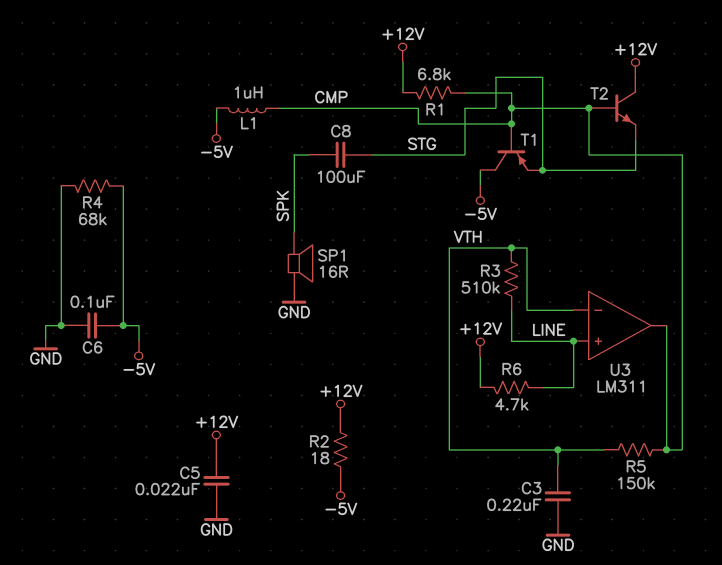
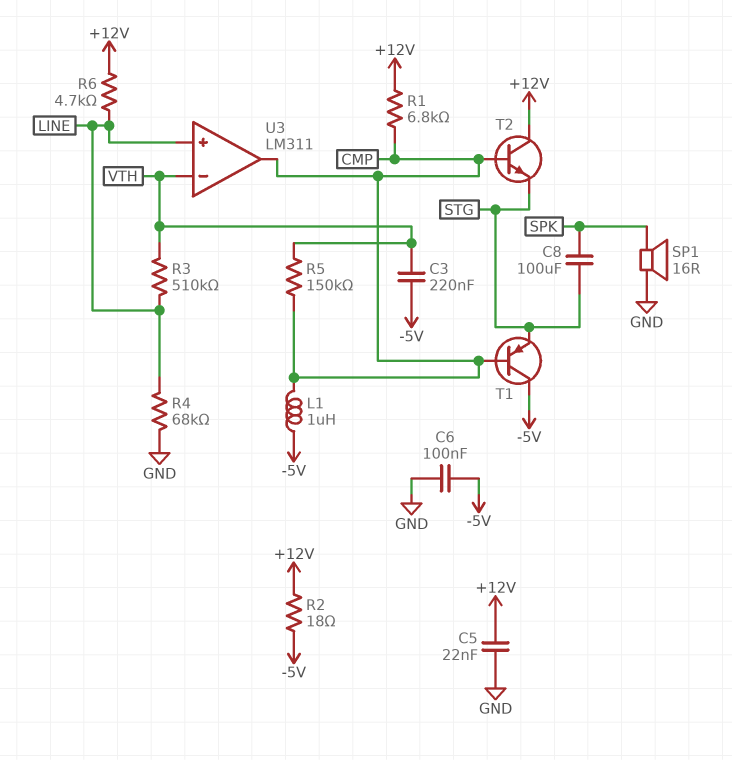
C3: 220nF (GND, VTH) -> 220nF (-5V, VTH)
R4: 68k (-5V, GND) -> 68k (GND, LINE)

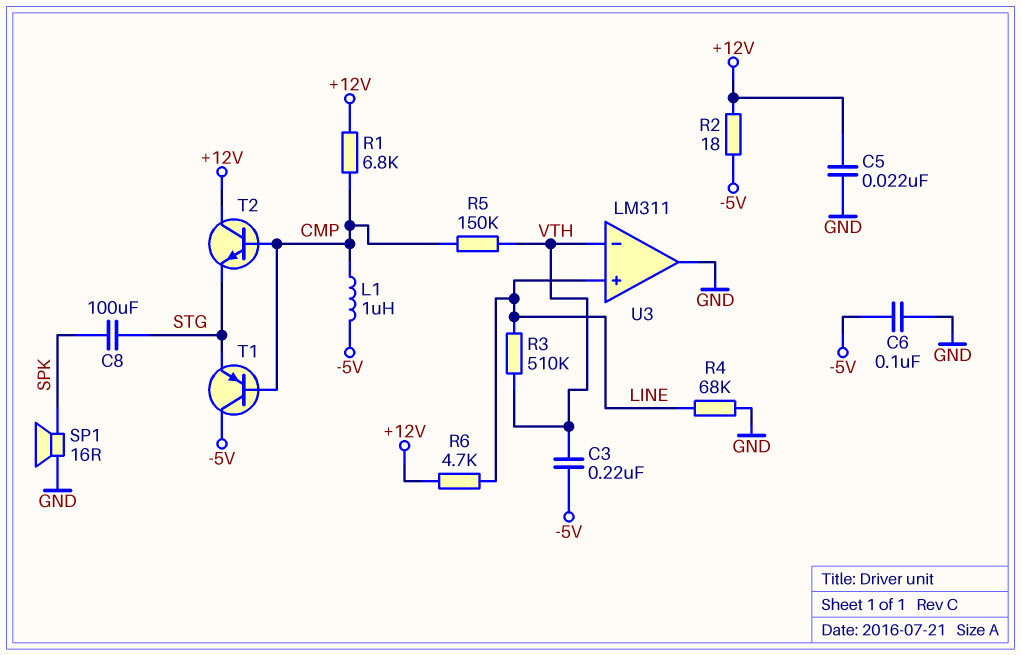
U3 pin out: CMP -> GND

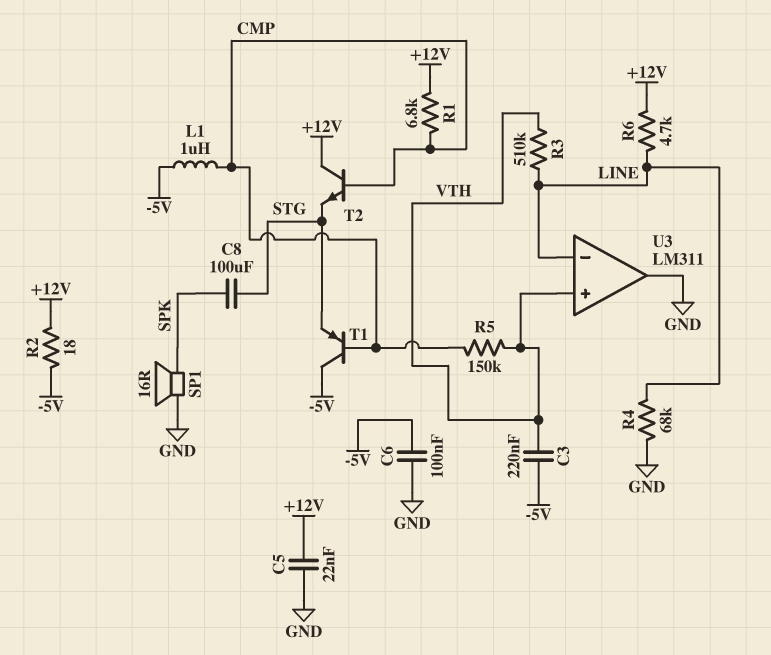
U3 pin in+: LINE -> VTH
U3 pin in-: VTH -> LINE

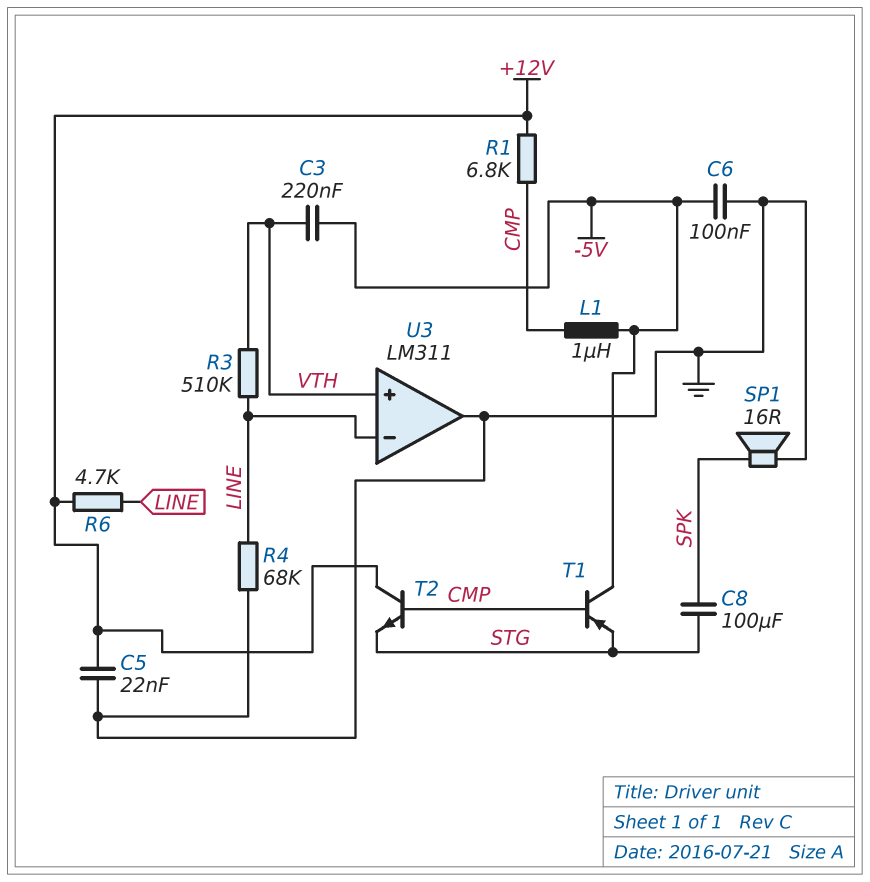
R2: 18 (+12V, -5V) -> none
R5: 150k (CMP, VTH) -> none

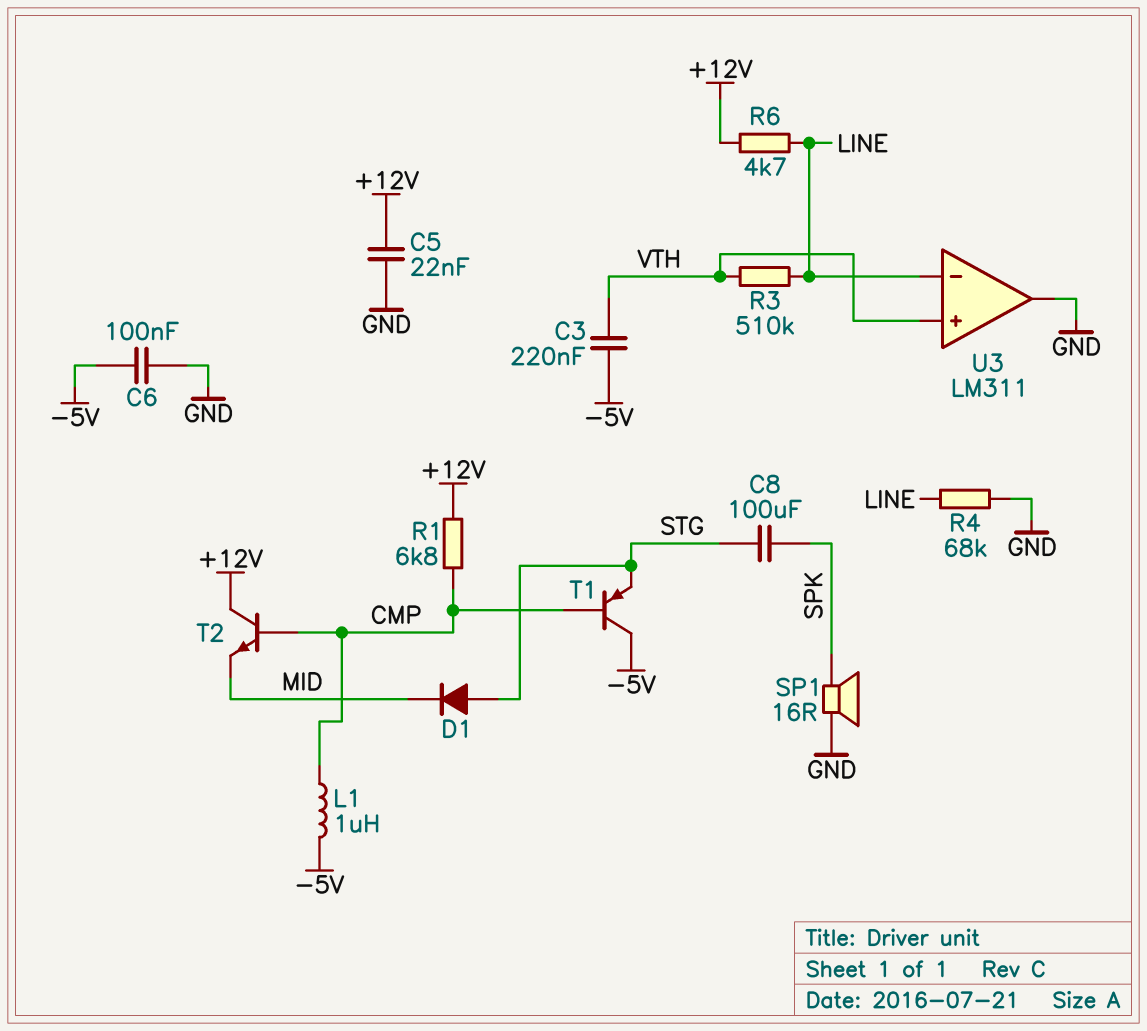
D1: none -> diode (A STG, K MID)
T2: NPN (B CMP, C +12V, E STG) -> NPN (B CMP, C +12V, E MID)

